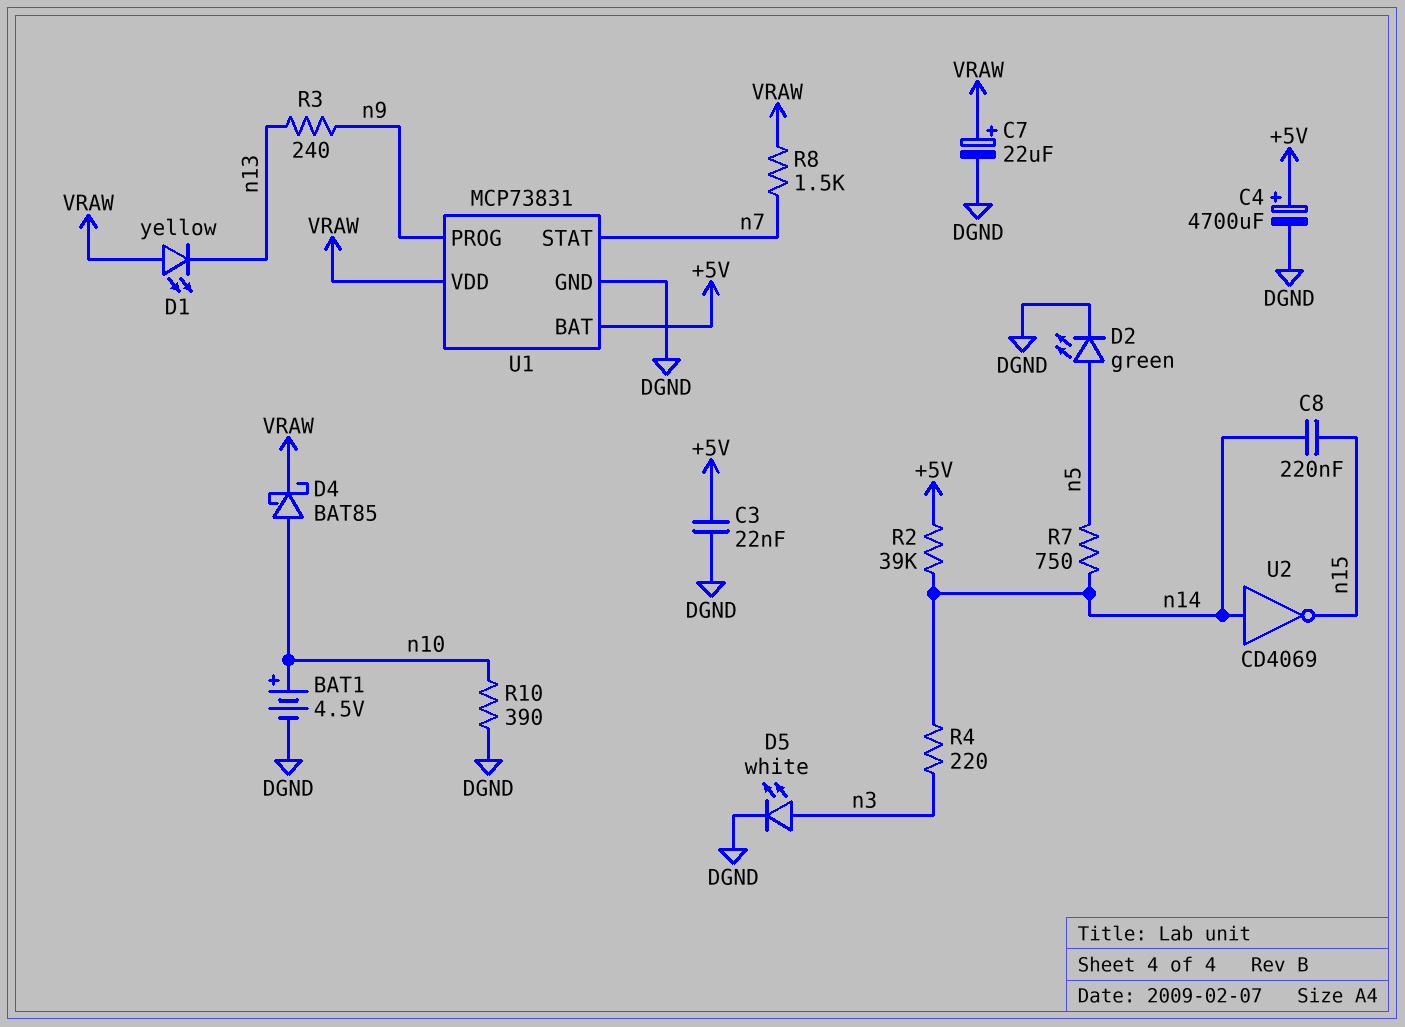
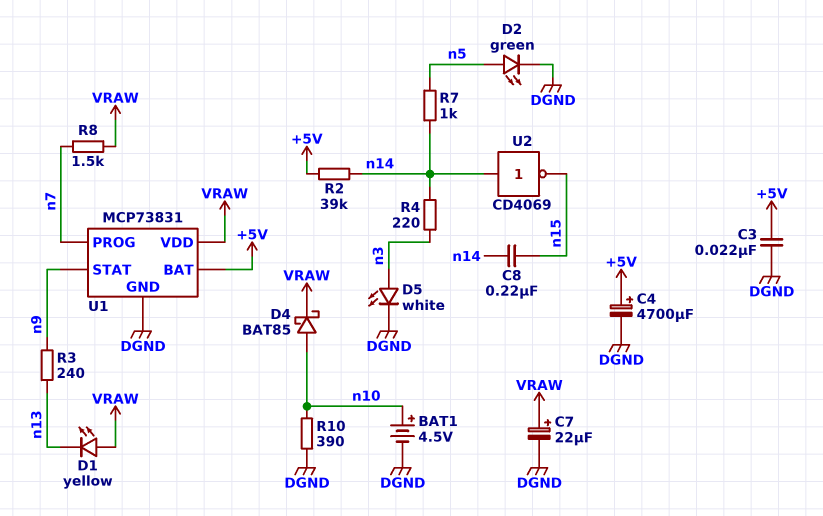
R7: 750 (n5, n14) -> 1k (n5, n14)
U1 pin PROG: n9 -> n7
U1 pin STAT: n7 -> n9

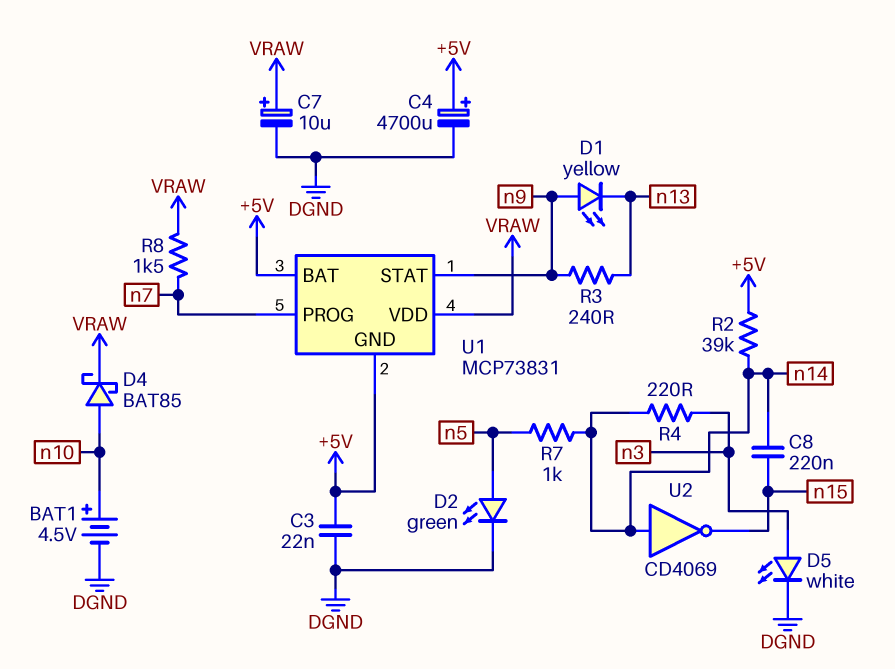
C7: 22uF (plus VRAW, minus DGND) -> 10uF (plus VRAW, minus DGND)
D1: LED yellow (A VRAW, K n13) -> LED yellow (A n9, K n13)
R10: 390 (DGND, n10) -> none
U1 pin GND: DGND -> +5V

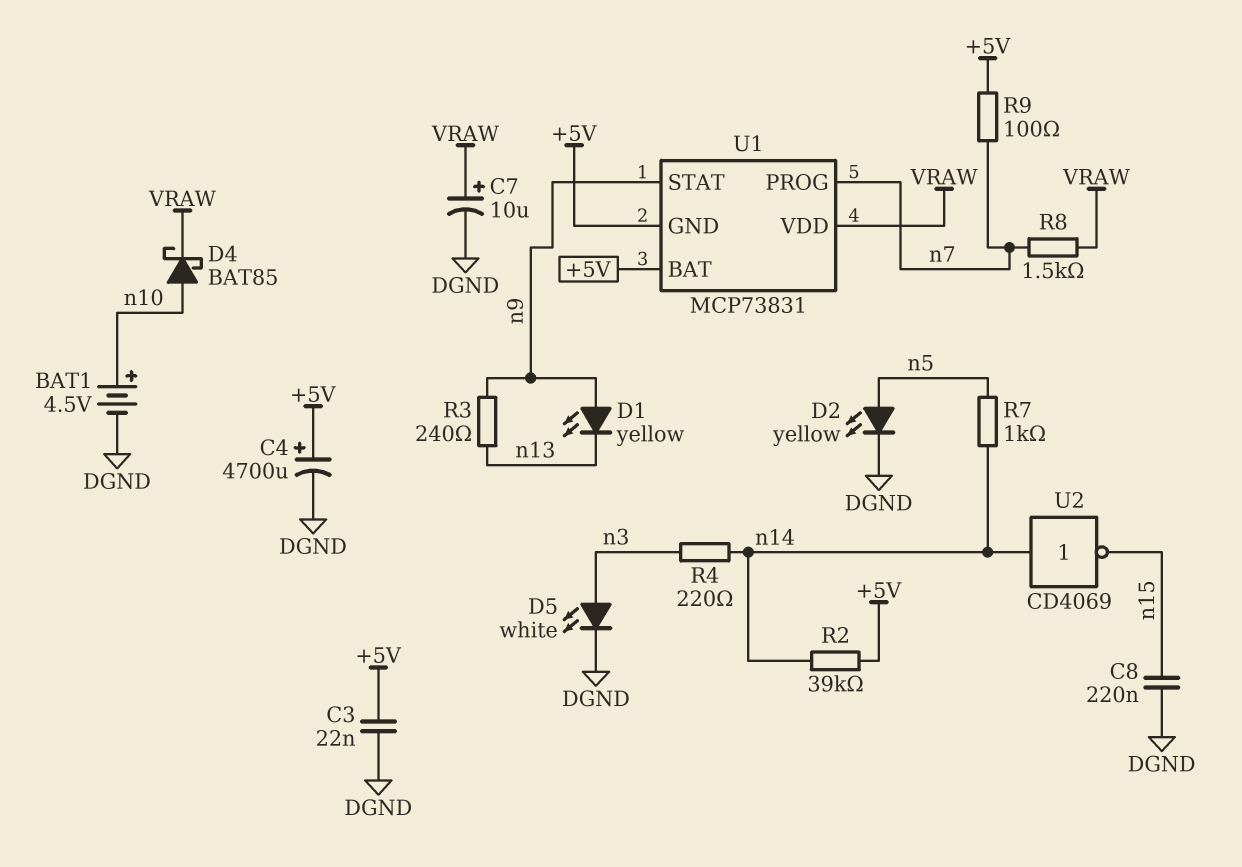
C8: 220nF (n14, n15) -> 220nF (DGND, n15)
D2: LED green (A n5, K DGND) -> LED yellow (A n5, K DGND)
R9: none -> 100 (+5V, n7)

